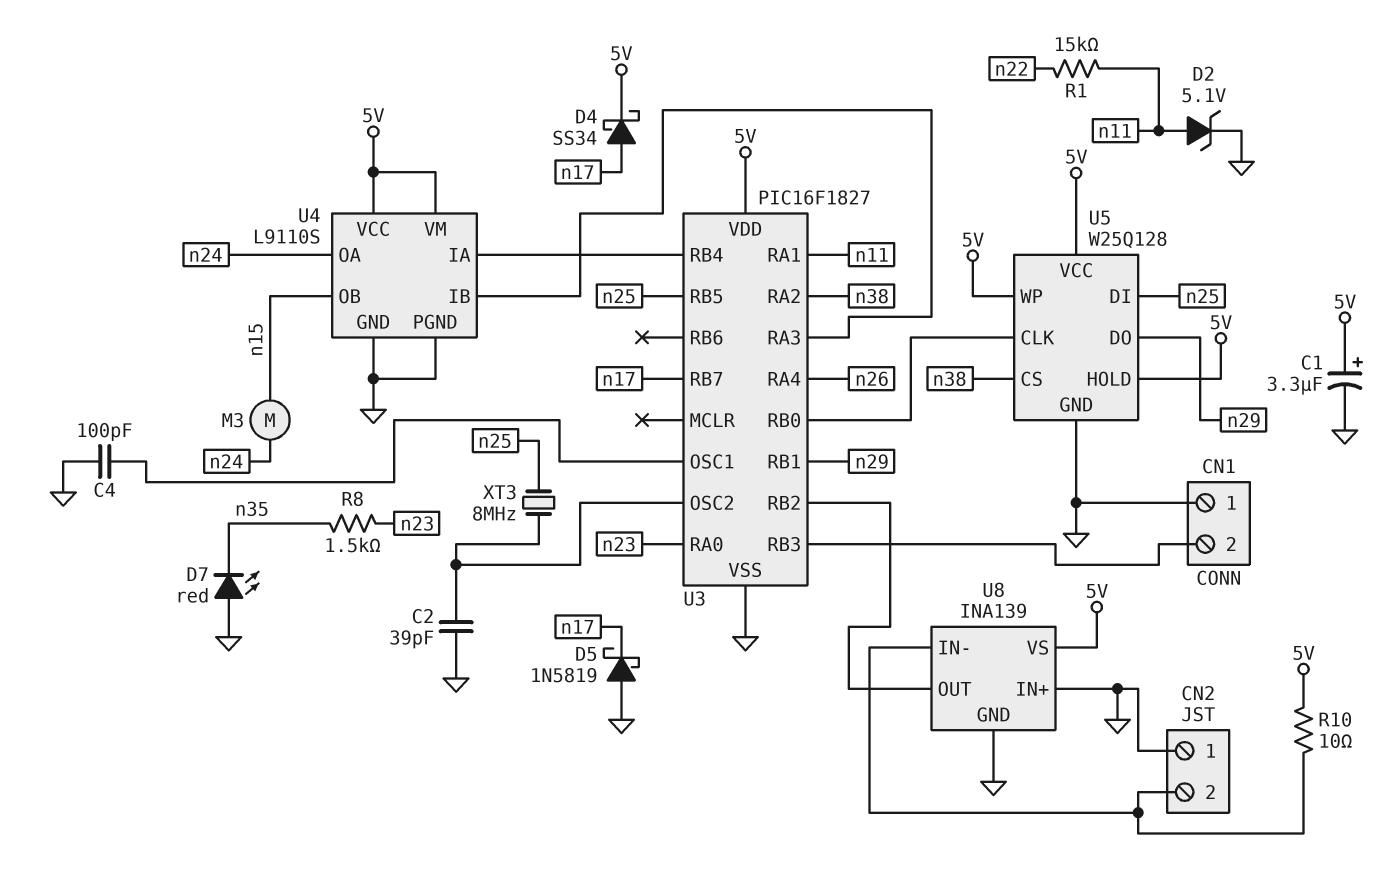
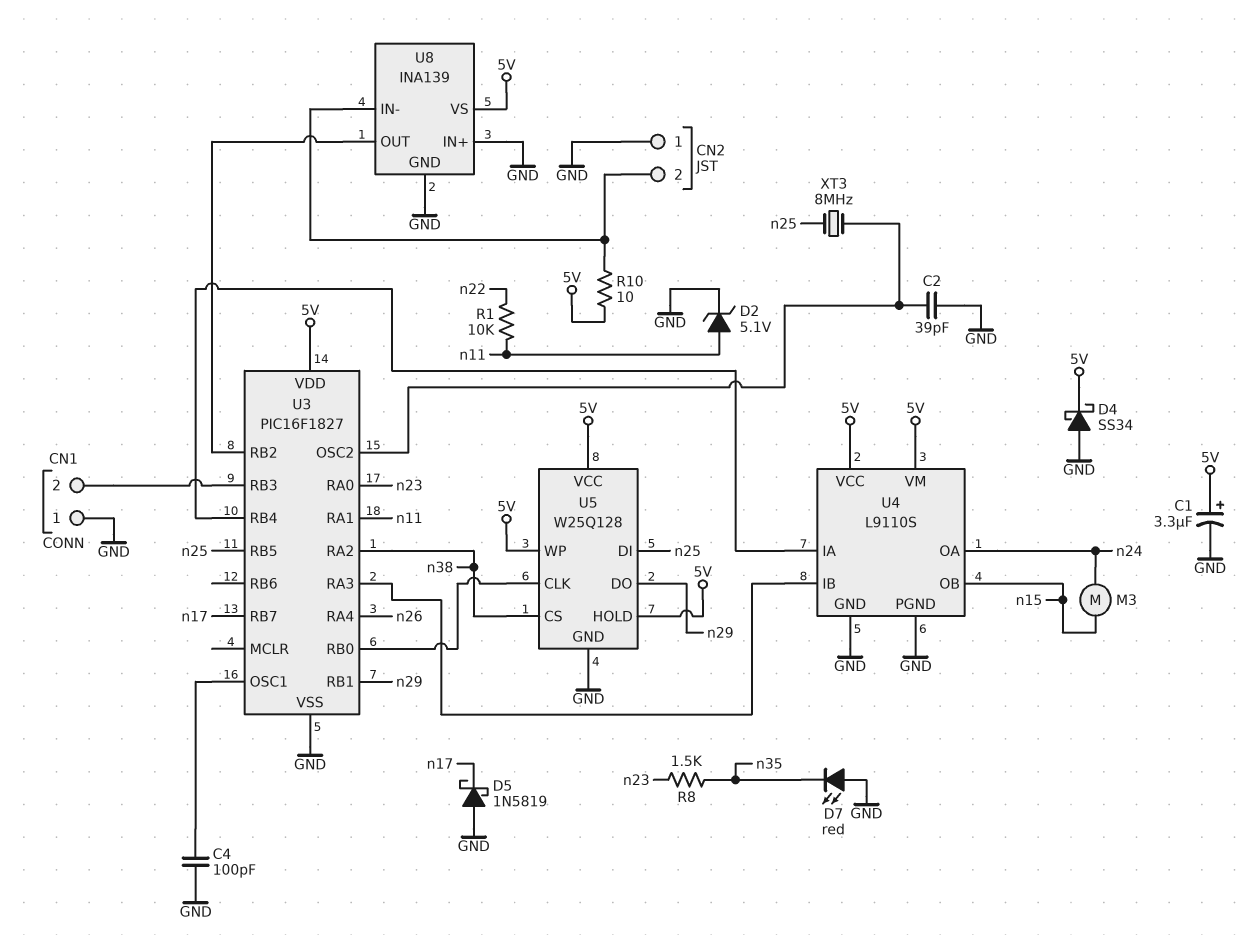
D4: schottky SS34 (A n17, K 5V) -> schottky SS34 (A GND, K 5V)
R1: 15k (n11, n22) -> 10k (n11, n22)

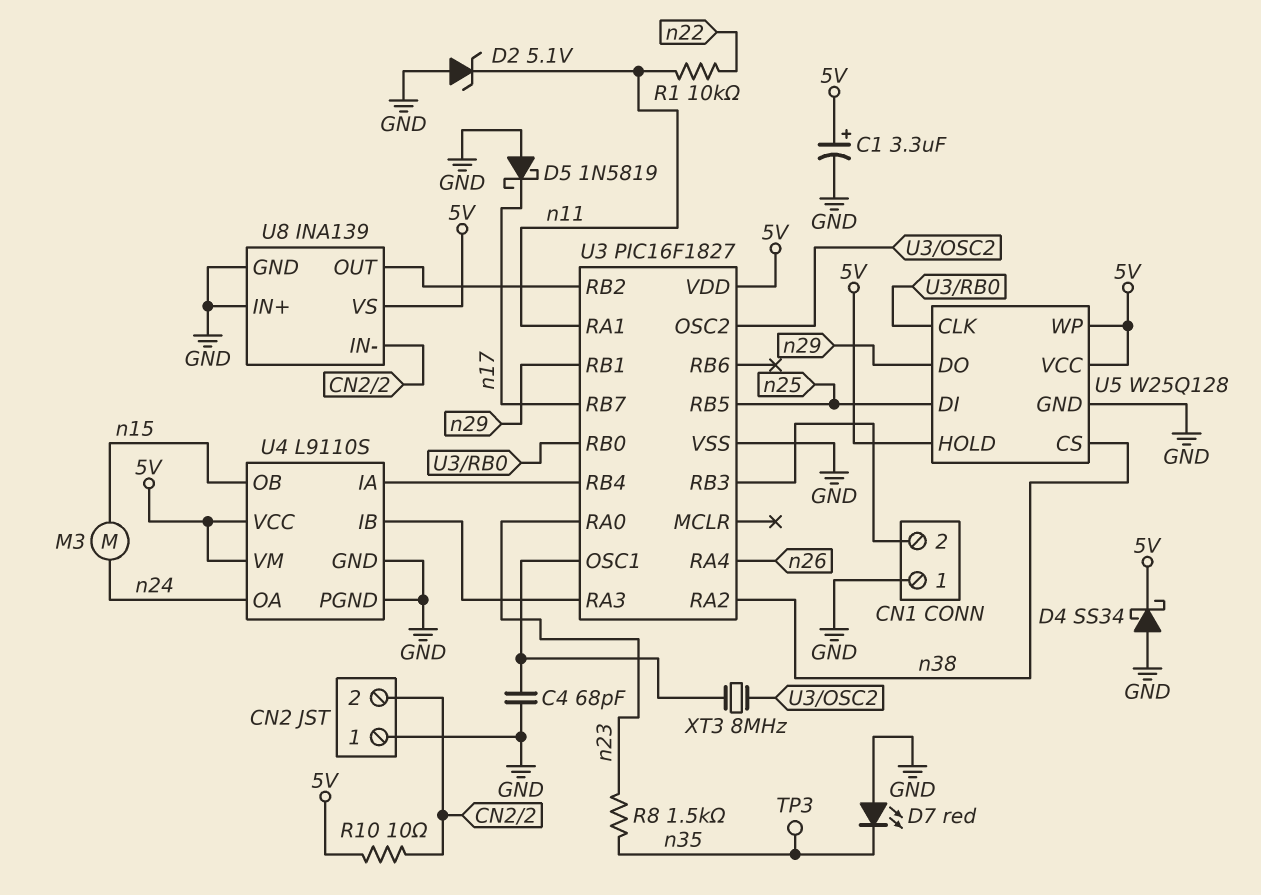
C2: 39pF (GND, U3/OSC2) -> none
C4: 100pF (GND, U3/OSC1) -> 68pF (GND, U3/OSC1)
D2: zener 5.1V (A n11, K GND) -> zener 5.1V (A GND, K n11)
TP3: none -> test point (n35)
XT3: 8MHz (U3/OSC2, n25) -> 8MHz (U3/OSC1, U3/OSC2)

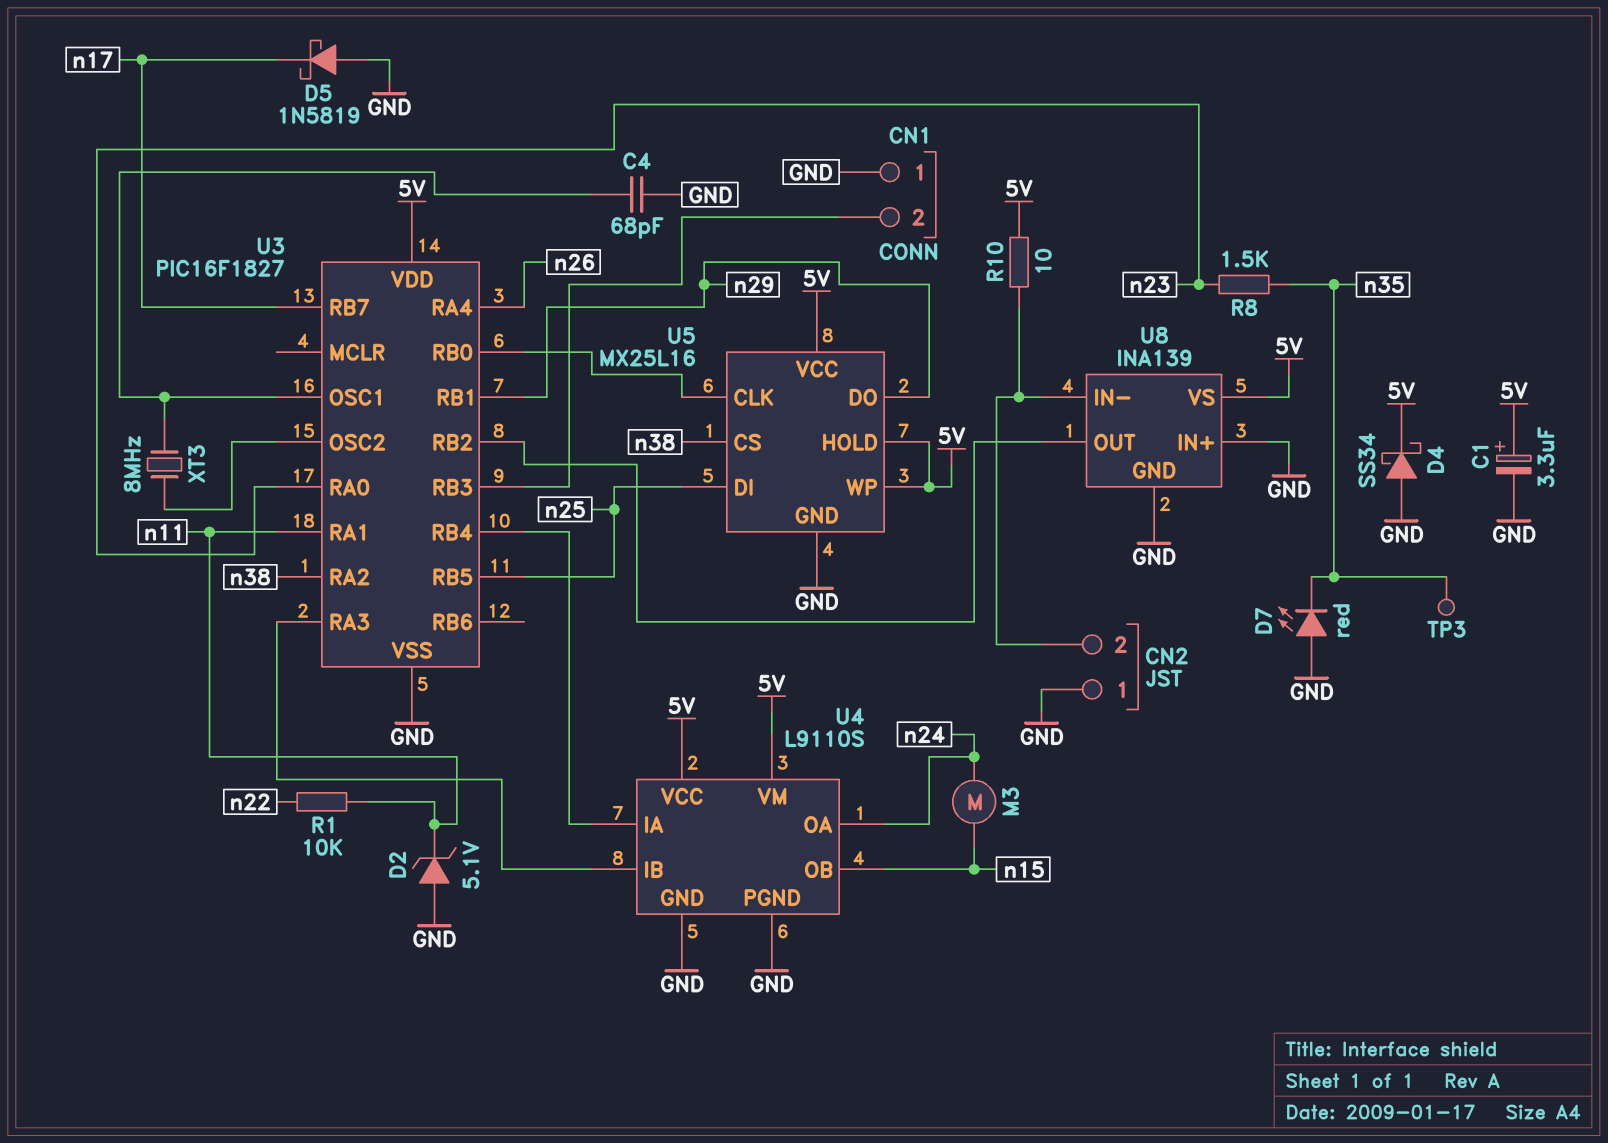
U5: W25Q128 -> MX25L16

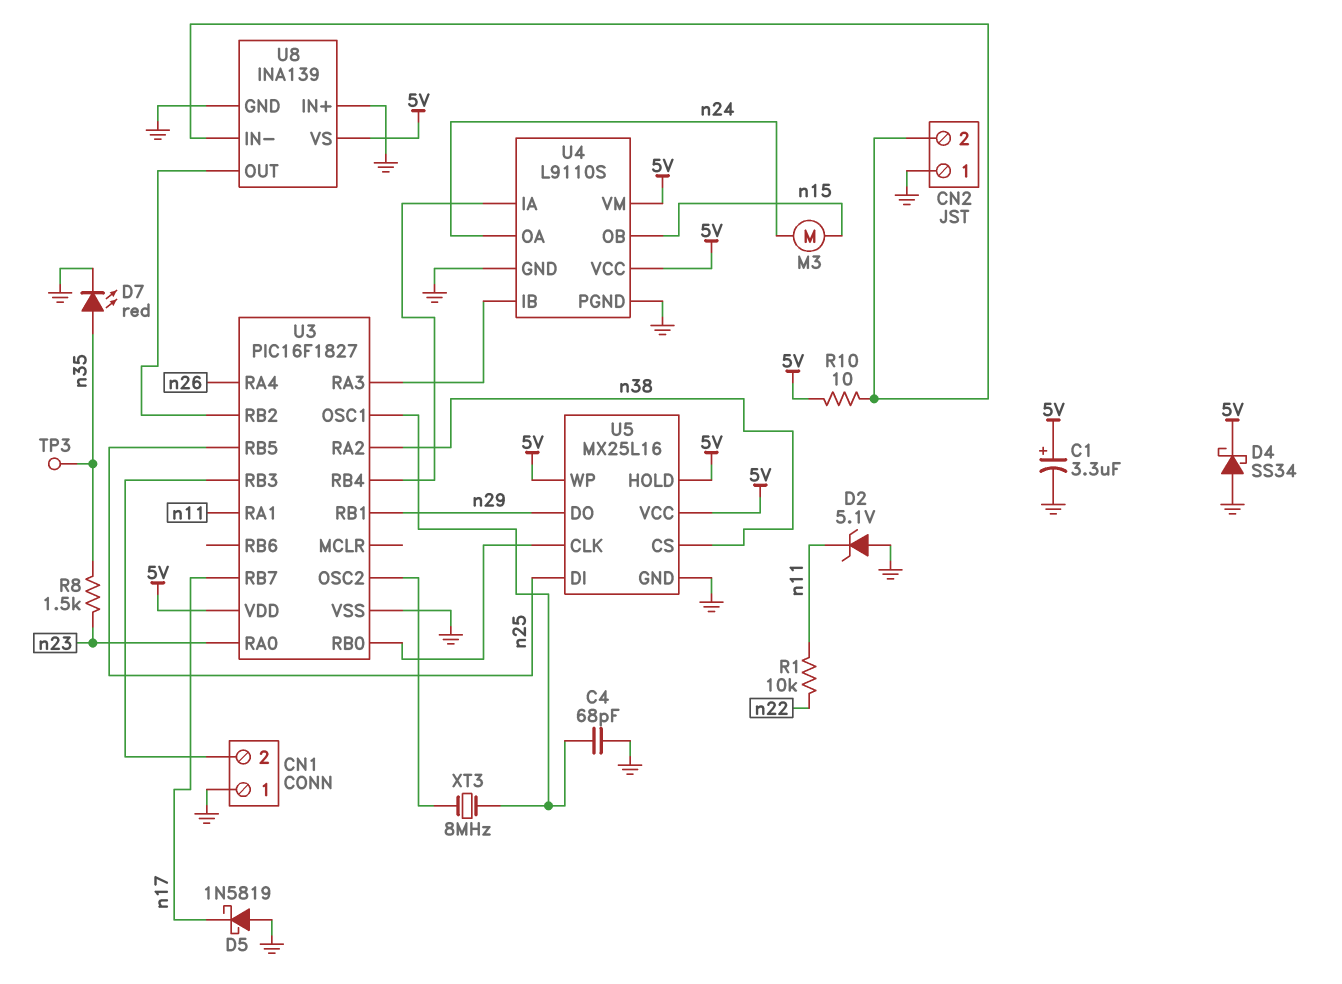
D7: LED red (A GND, K n35) -> LED red (A n35, K GND)

